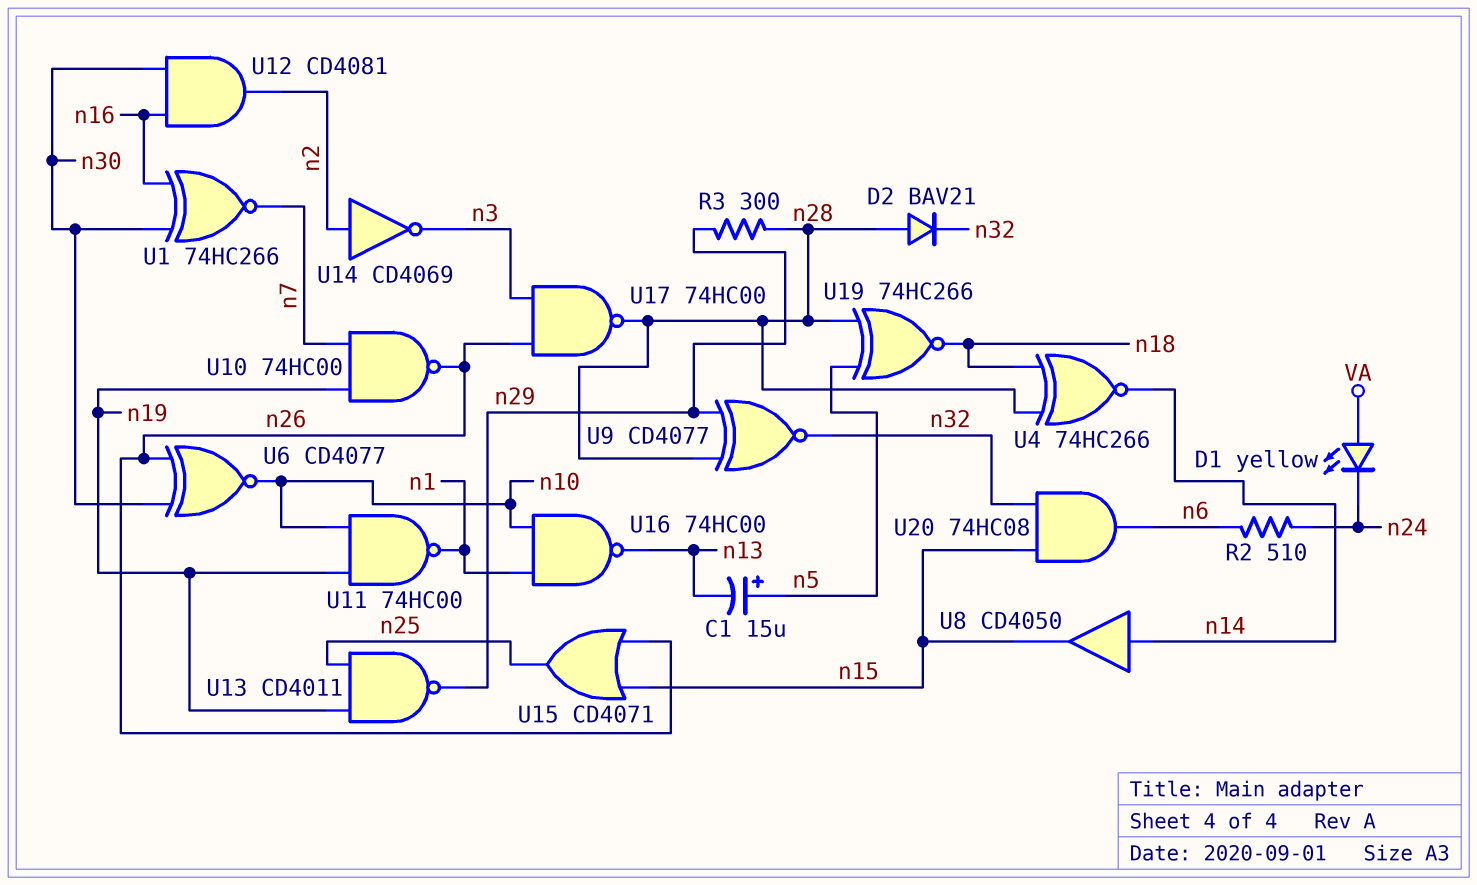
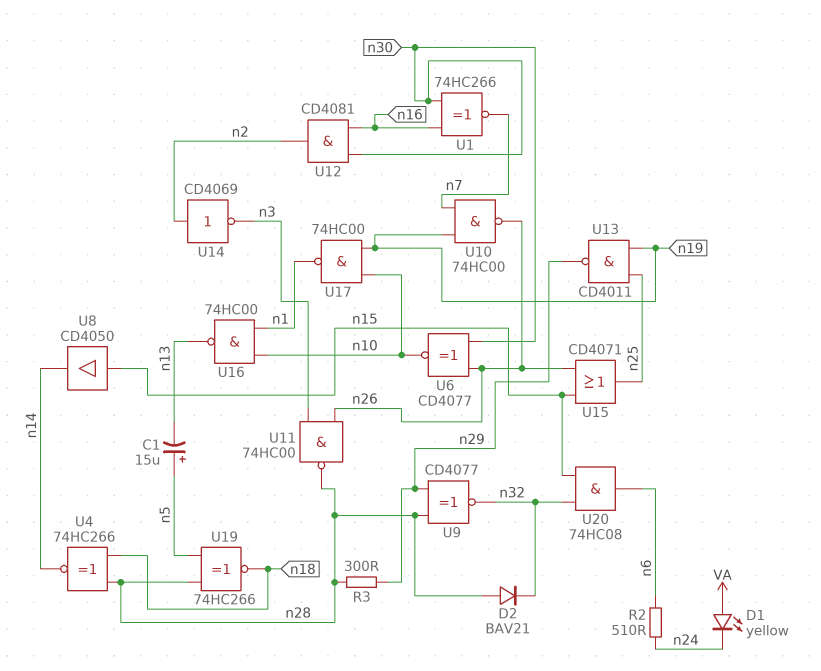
U8: buffer CD4050 (in n14, out n15) -> buffer CD4050 (in n15, out n14)
U11: NAND 74HC00 (in n10, in n19, out n1) -> NAND 74HC00 (in n3, in n26, out n28)
U17: NAND 74HC00 (in n3, in n26, out n28) -> NAND 74HC00 (in n10, in n19, out n1)

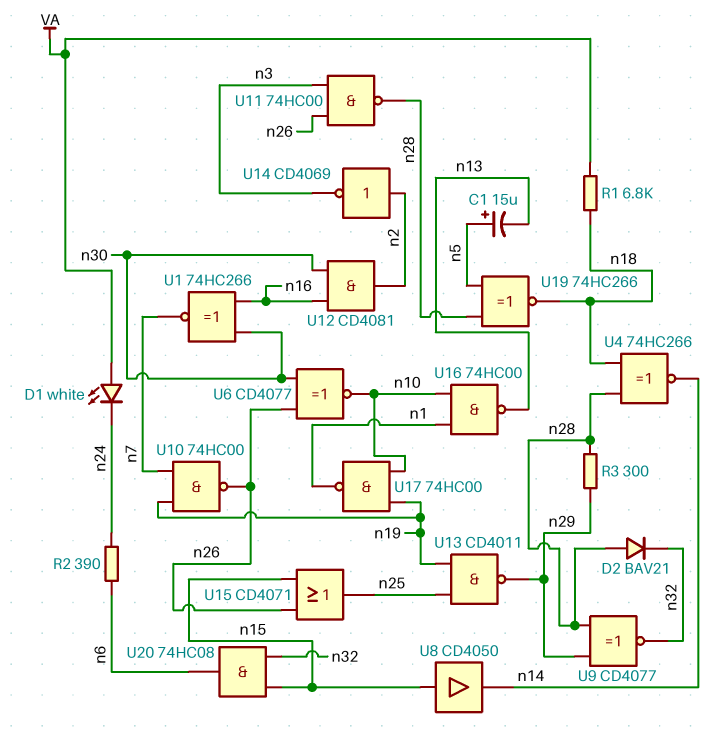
D1: LED yellow (A VA, K n24) -> LED white (A VA, K n24)
R1: none -> 6.8k (VA, n18)
R2: 510 (n6, n24) -> 390 (n6, n24)

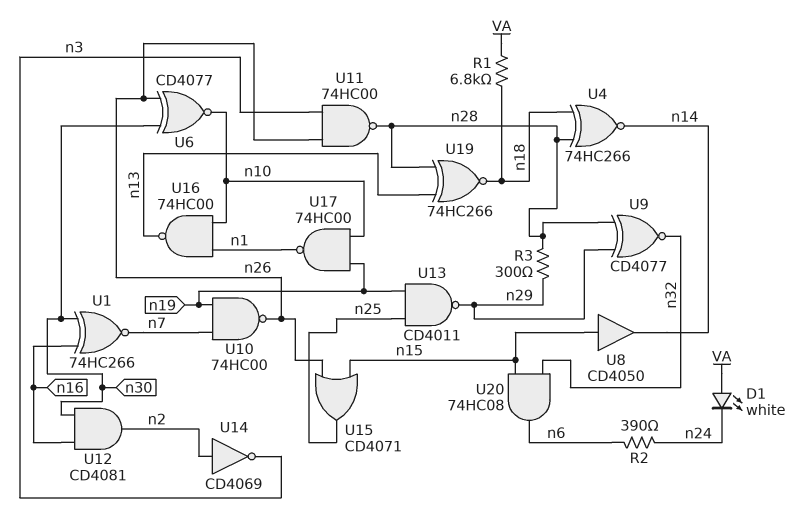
C1: 15uF (plus n5, minus n13) -> none
D2: diode BAV21 (A n28, K n32) -> none
U19: XNOR 74HC266 (in n5, in n28, out n18) -> XNOR 74HC266 (in n13, in n28, out n18)

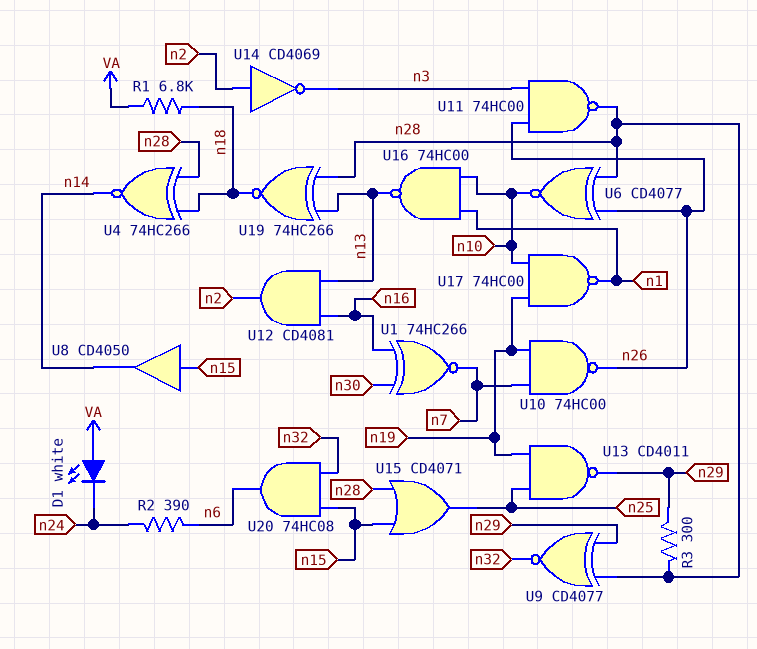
U6: XNOR CD4077 (in n26, in n30, out n10) -> XNOR CD4077 (in n26, in n28, out n10)
U12: AND CD4081 (in n16, in n30, out n2) -> AND CD4081 (in n13, in n16, out n2)
U15: OR CD4071 (in n15, in n26, out n25) -> OR CD4071 (in n15, in n28, out n25)

